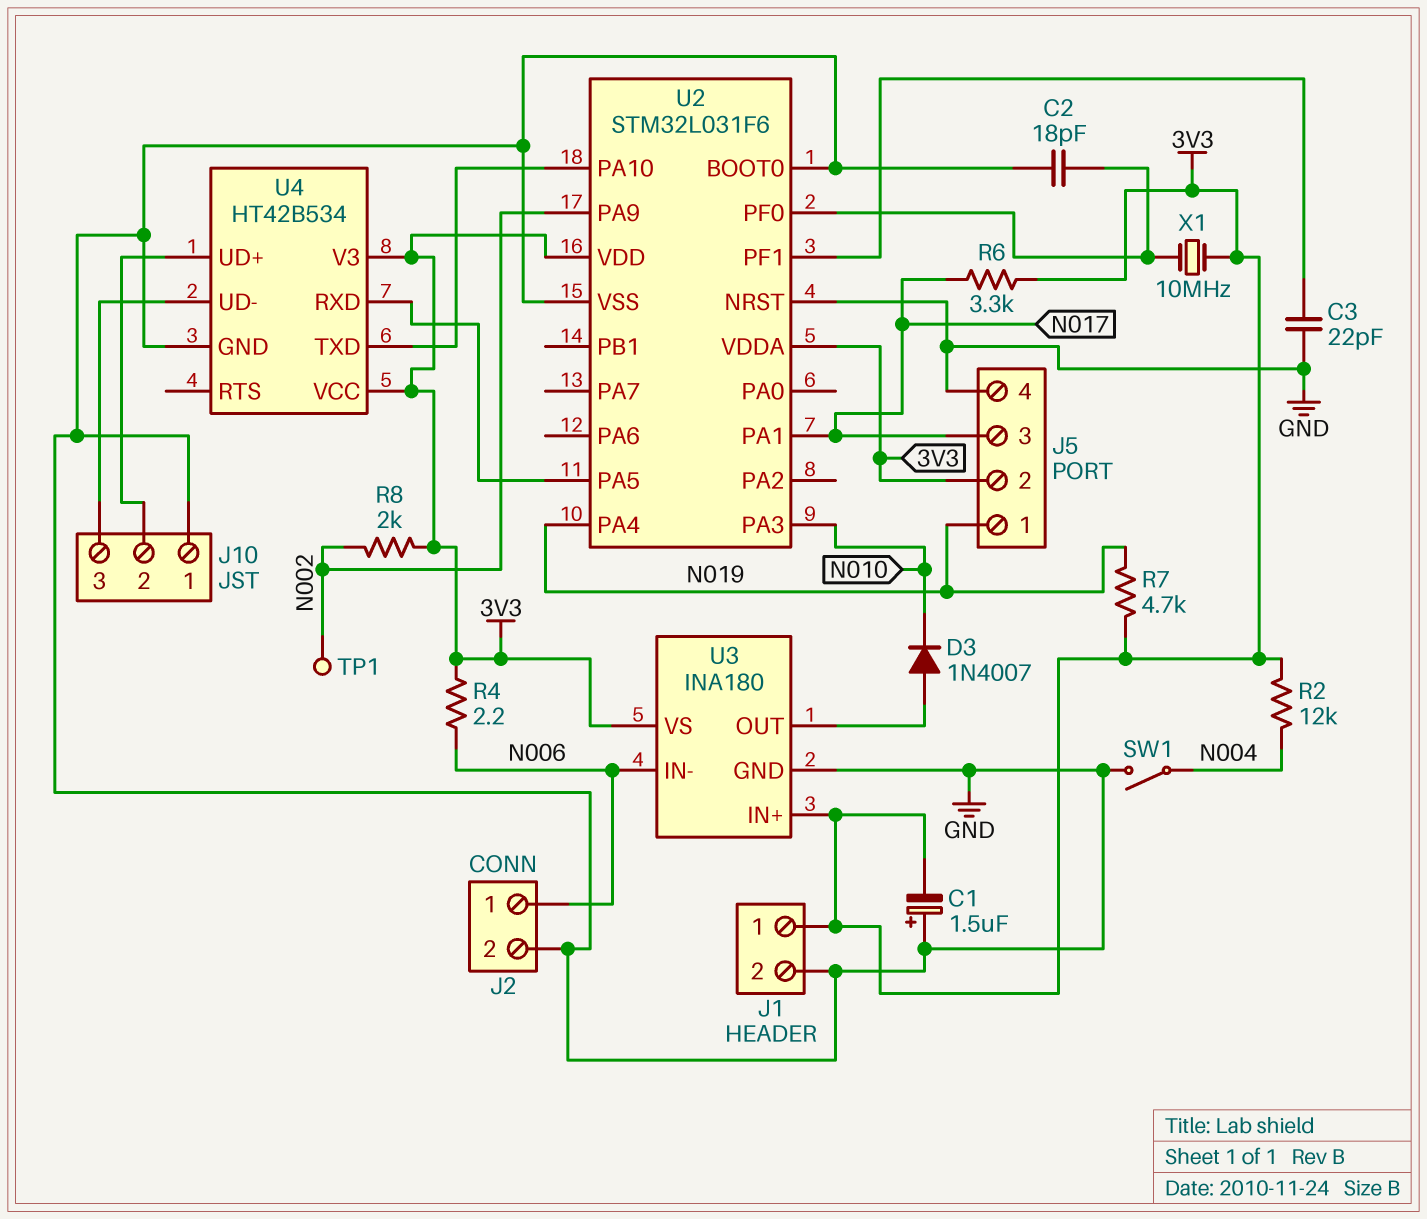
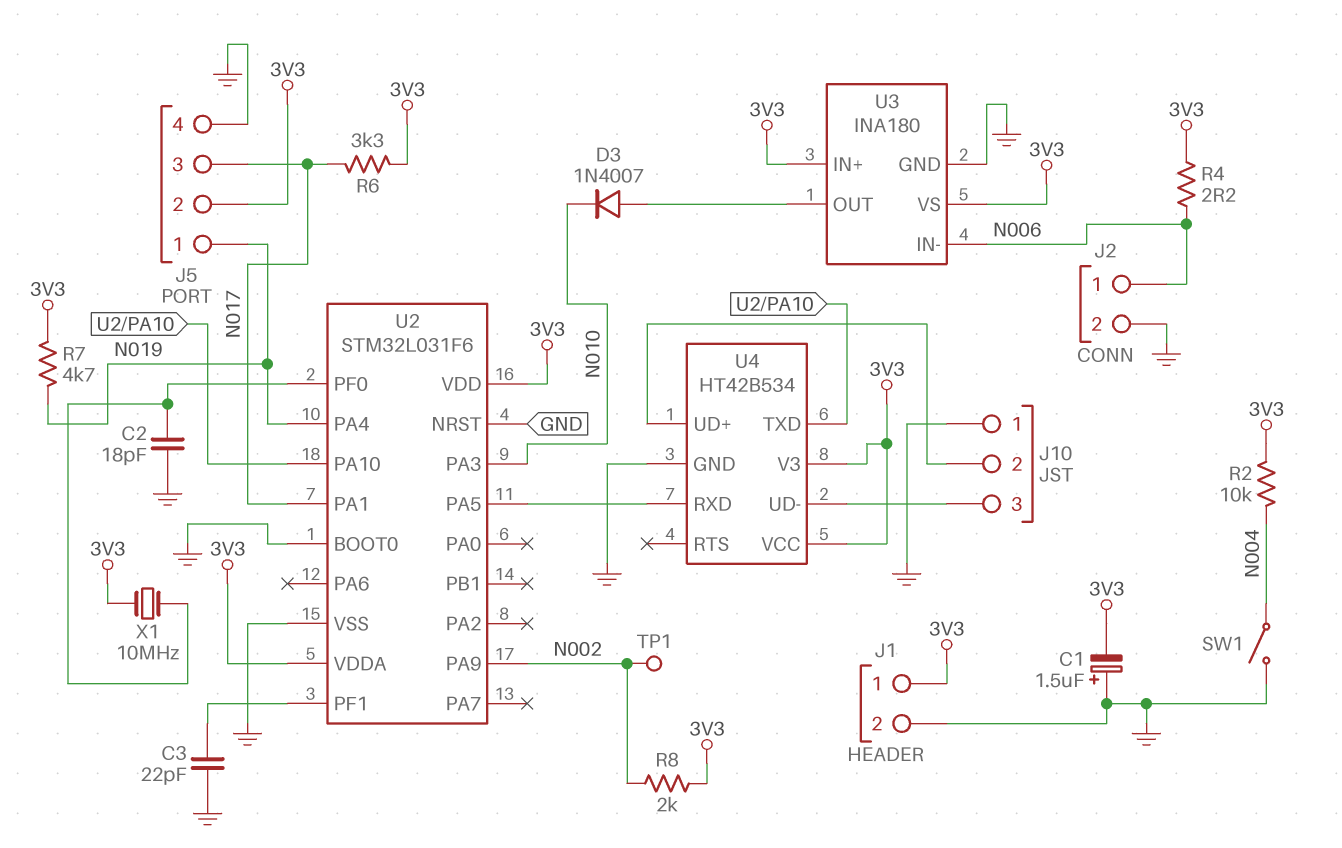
R2: 12k (3V3, N004) -> 10k (3V3, N004)

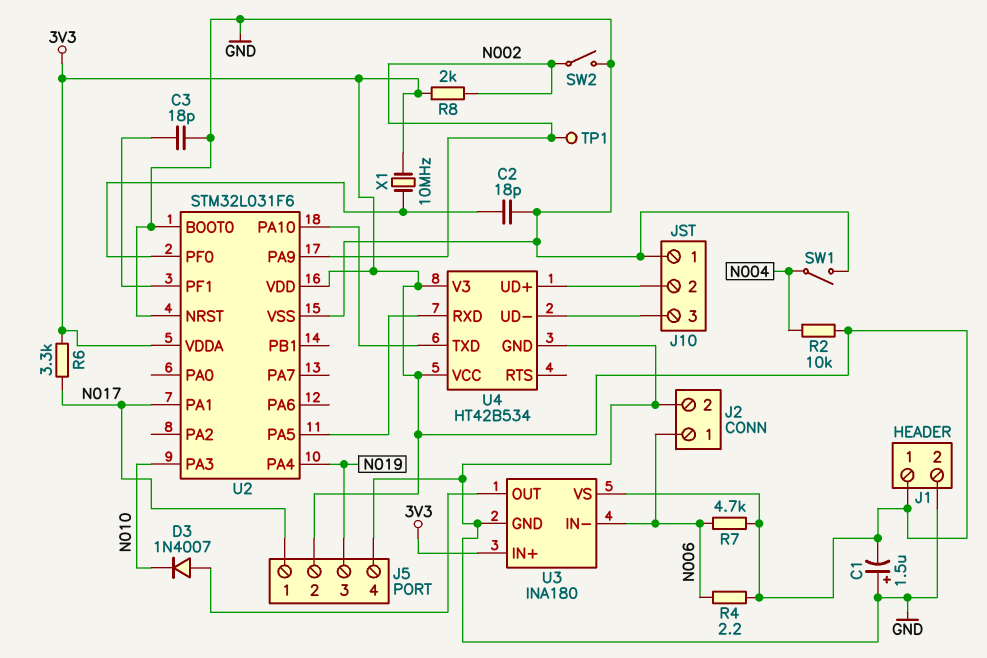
C3: 22pF (GND, U2/PF1) -> 18pF (GND, U2/PF1)
J5 pin 1: N019 -> N017
J5 pin 3: N017 -> N019
R7: 4.7k (3V3, N019) -> 4.7k (3V3, N006)
SW2: none -> switch (GND, N002)

